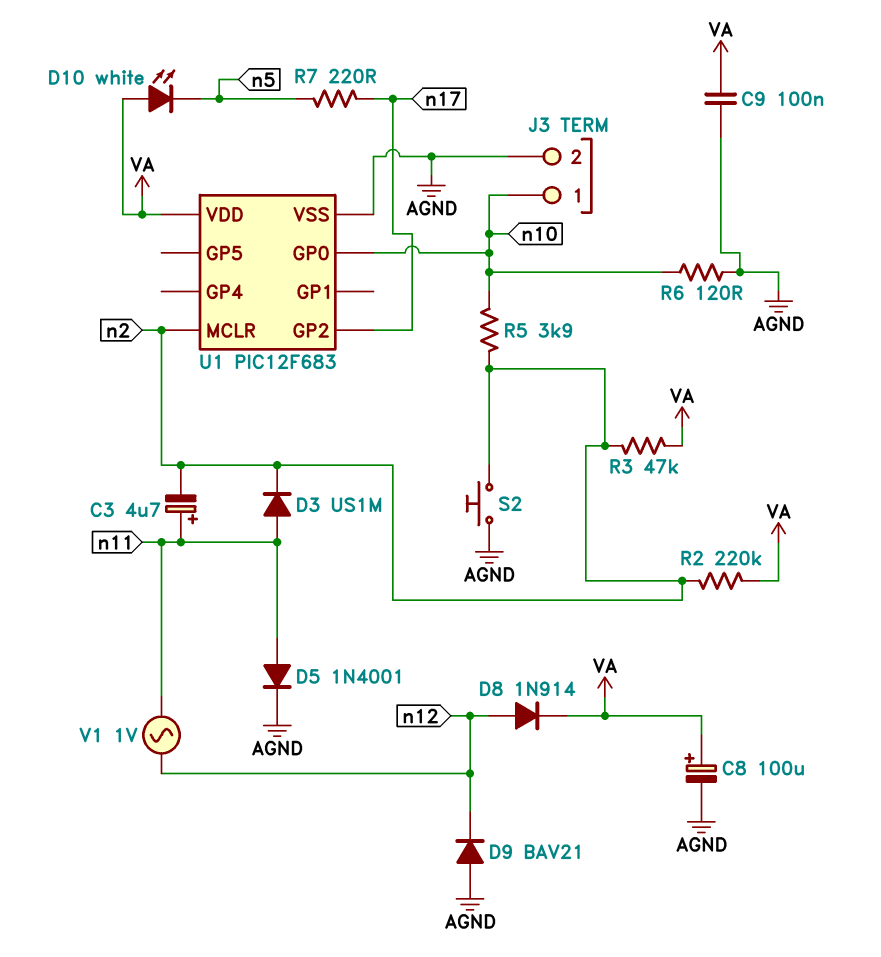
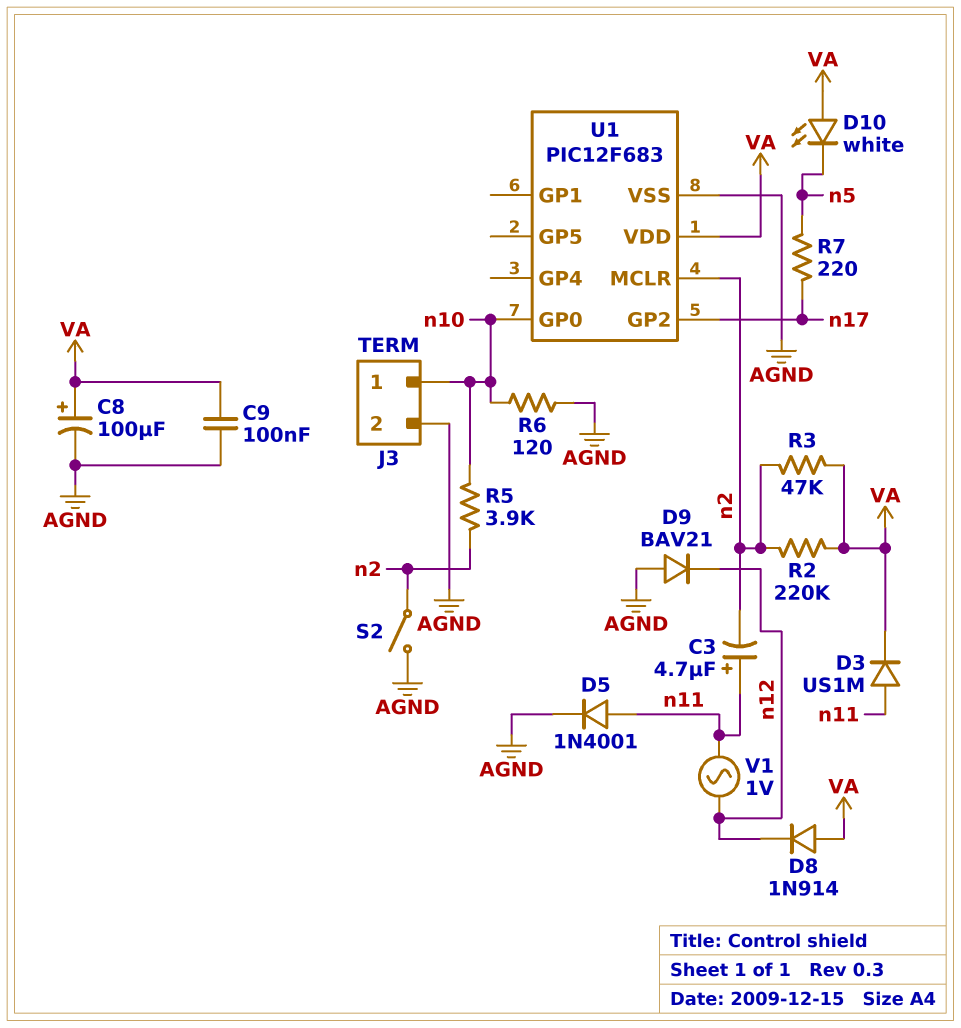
D3: diode US1M (A n11, K n2) -> diode US1M (A n11, K VA)
D8: diode 1N914 (A n12, K VA) -> diode 1N914 (A VA, K n12)
S2: button (AGND, n2) -> switch (AGND, n2)

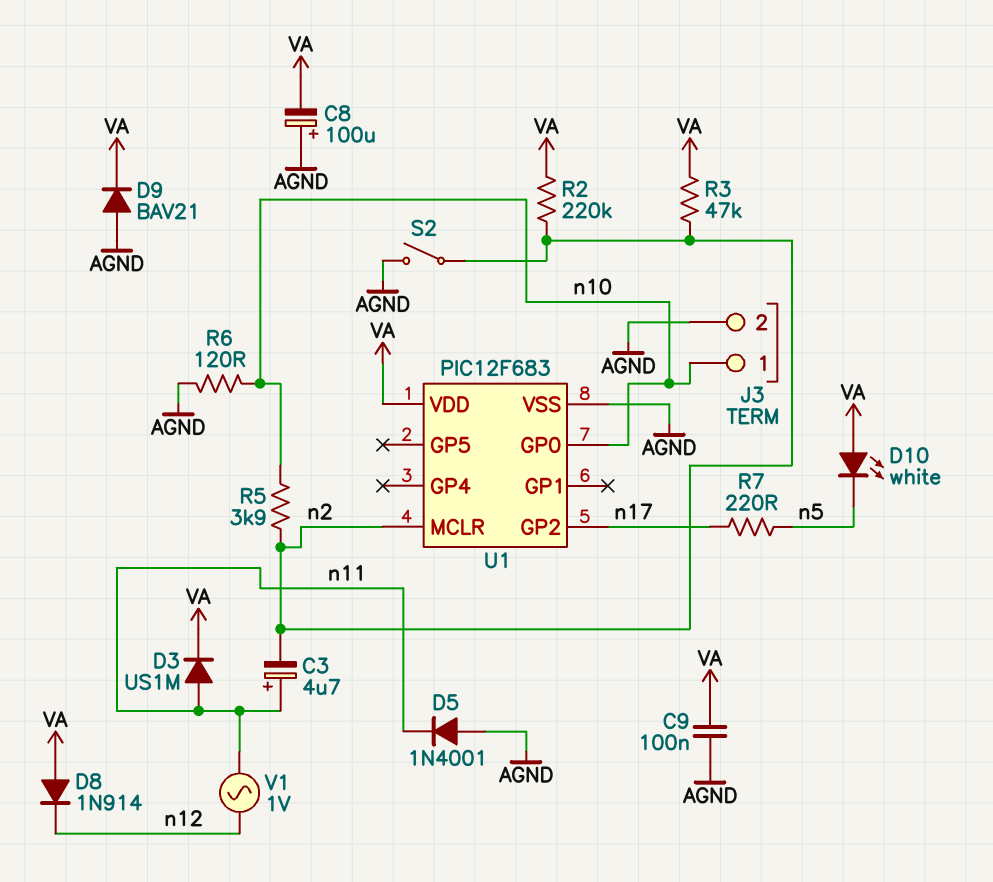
C8: 100uF (plus VA, minus AGND) -> 100uF (plus AGND, minus VA)
D5: diode 1N4001 (A n11, K AGND) -> diode 1N4001 (A AGND, K n11)
D9: diode BAV21 (A AGND, K n12) -> diode BAV21 (A AGND, K VA)

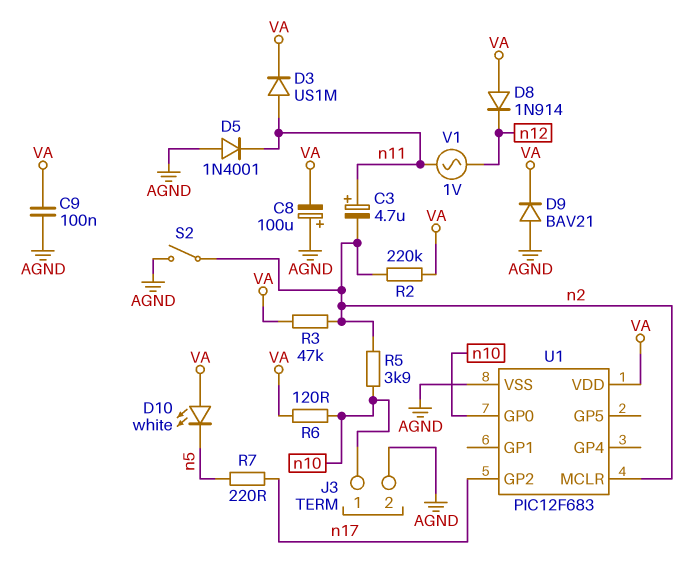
R6: 120 (AGND, n10) -> 120 (VA, n10)

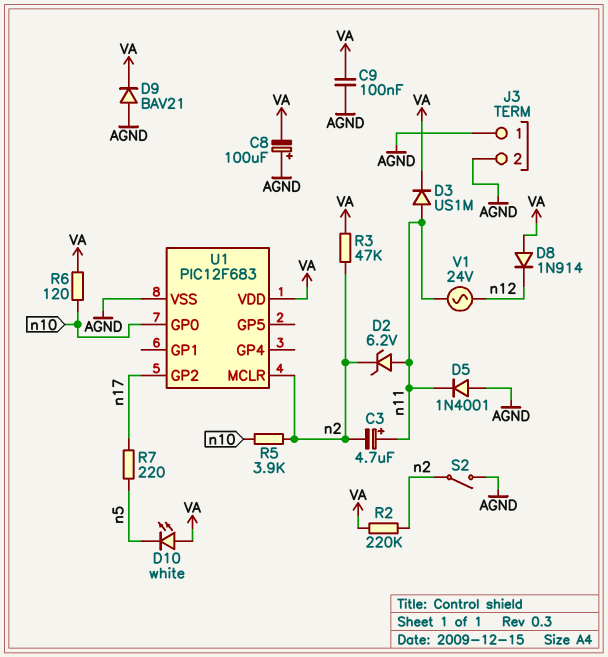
D2: none -> zener 6.2V (A n11, K n2)
J3 pin 1: n10 -> AGND
V1: AC 1V (n11, n12) -> AC 24V (n11, n12)

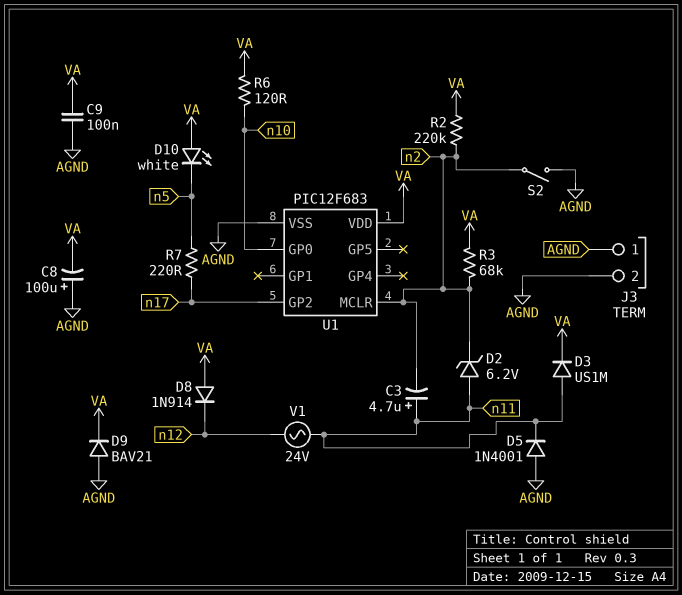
R3: 47k (VA, n2) -> 68k (VA, n2)
R5: 3.9k (n2, n10) -> none

